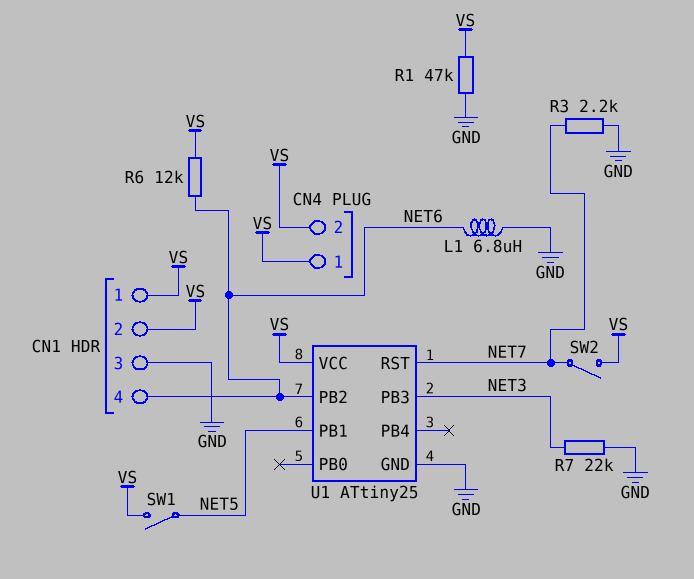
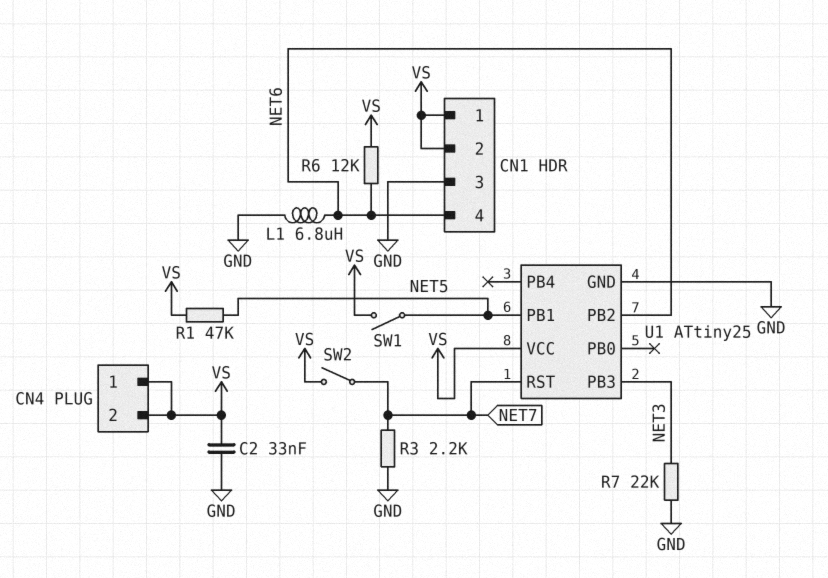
C2: none -> 33nF (GND, VS)
R1: 47k (GND, VS) -> 47k (NET5, VS)

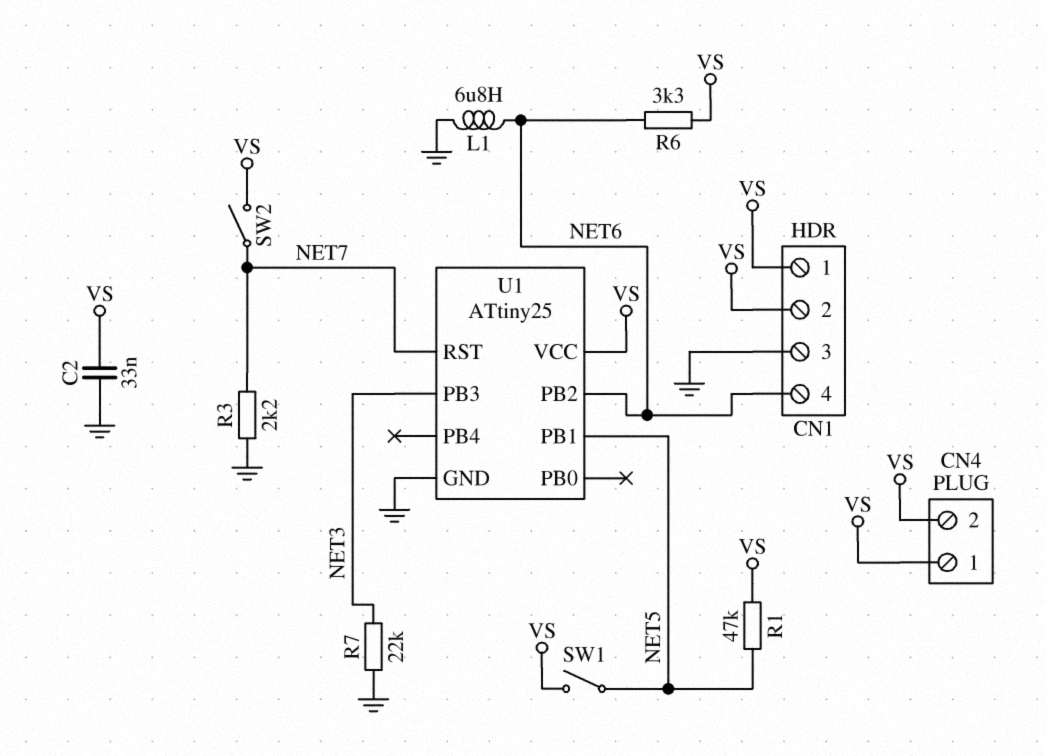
R6: 12k (NET6, VS) -> 3.3k (NET6, VS)

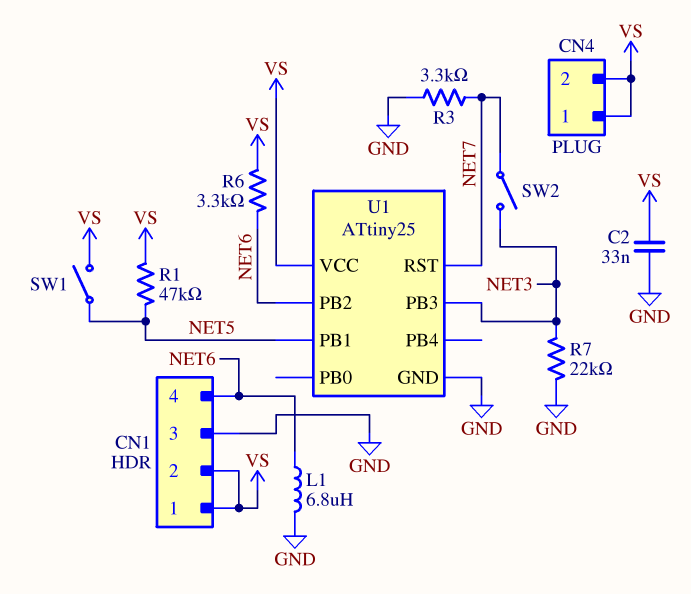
R3: 2.2k (GND, NET7) -> 3.3k (GND, NET7)
SW2: switch (NET7, VS) -> switch (NET3, NET7)

